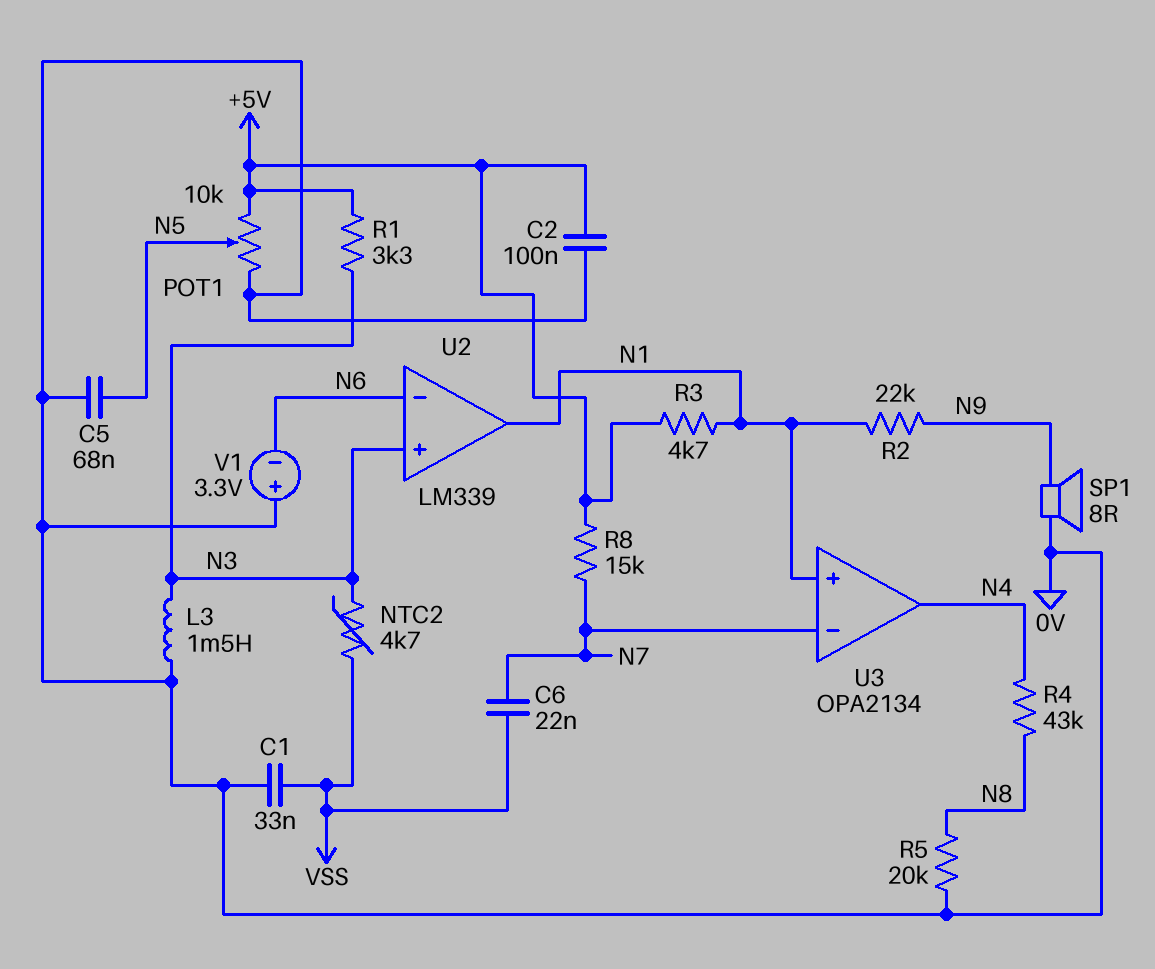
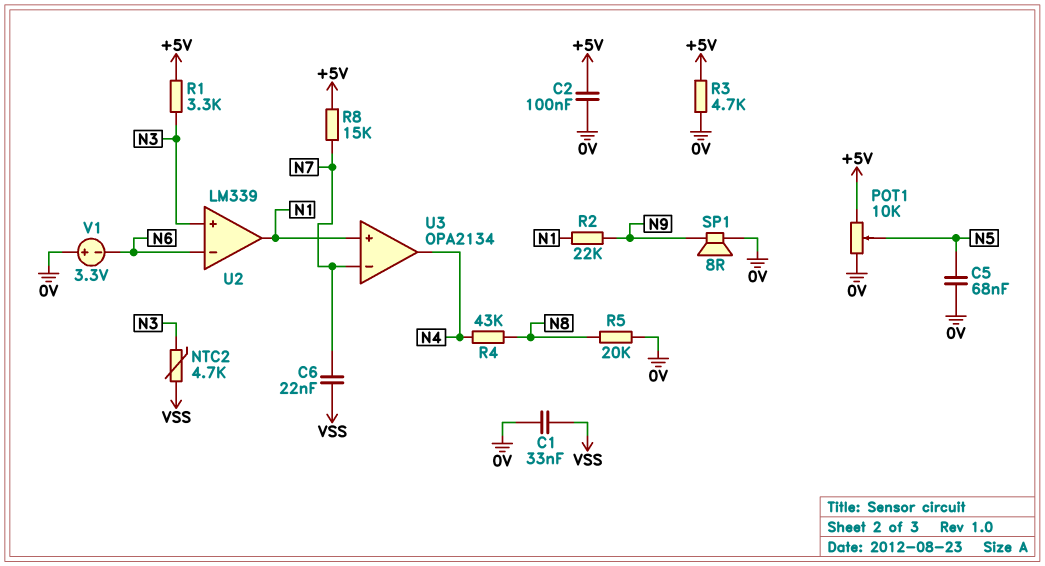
L3: 1.5mH (0V, N3) -> none
R3: 4.7k (+5V, N1) -> 4.7k (+5V, 0V)

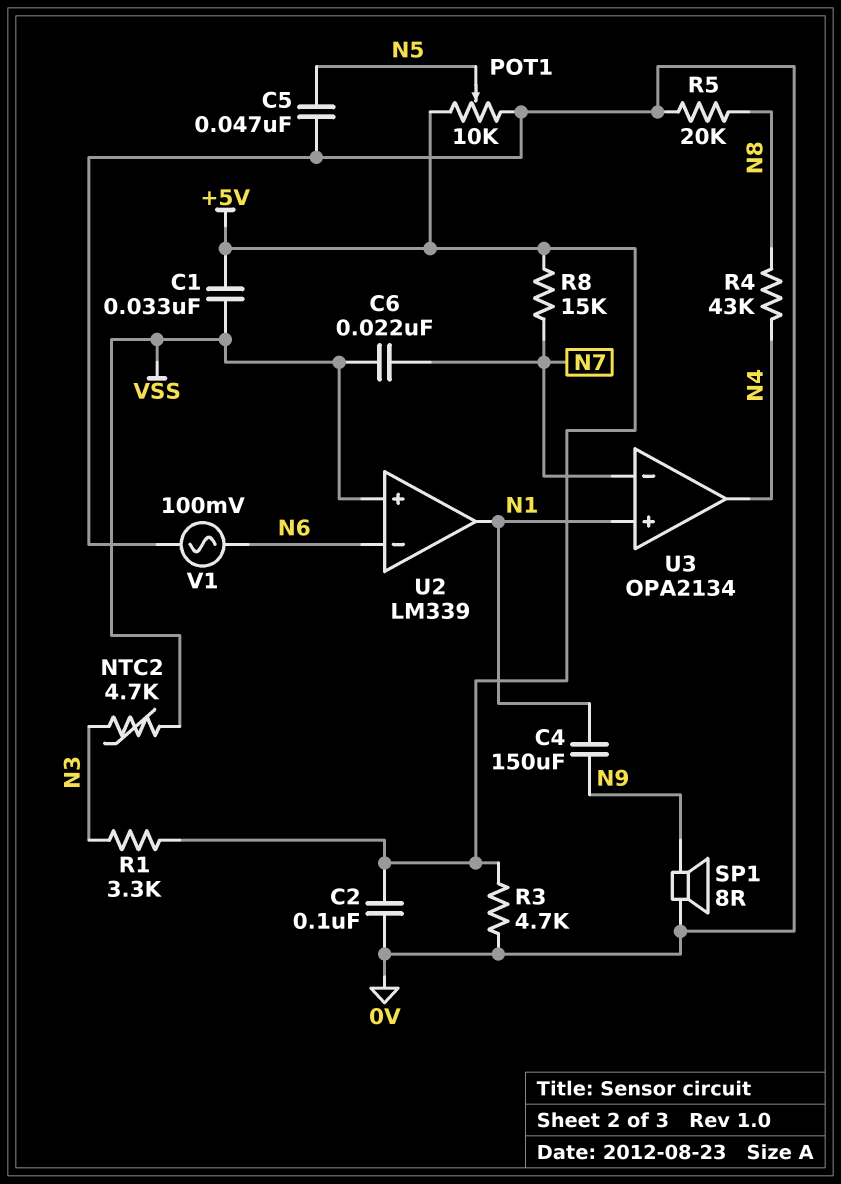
C1: 33nF (0V, VSS) -> 33nF (+5V, VSS)
C4: none -> 150uF (N1, N9)
C5: 68nF (0V, N5) -> 47nF (0V, N5)
R2: 22k (N1, N9) -> none
U2 pin in+: N3 -> VSS
V1: 3.3V (plus 0V, minus N6) -> AC 100mV (0V, N6)

